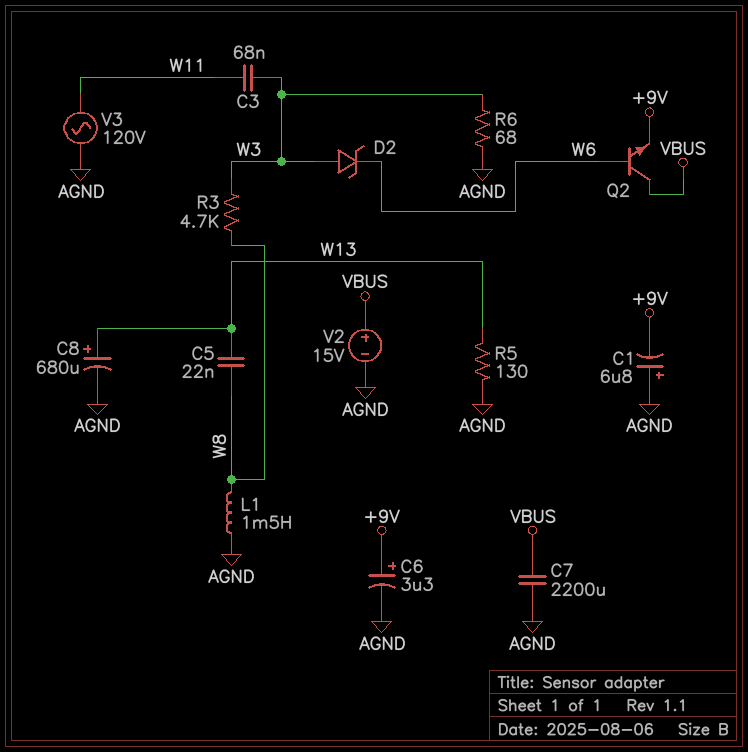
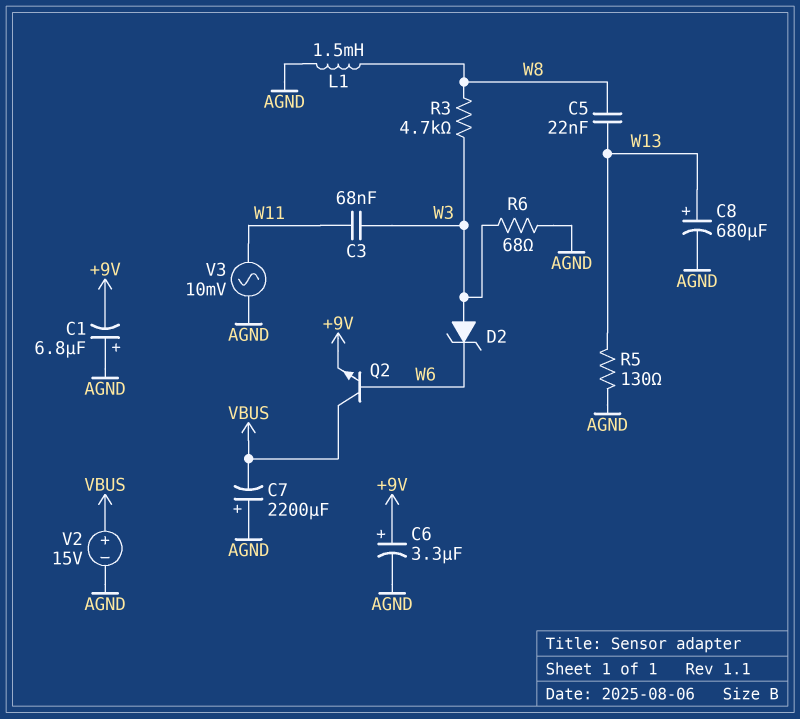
C7: 2200uF (AGND, VBUS) -> 2200uF (plus AGND, minus VBUS)
V3: AC 120V (AGND, W11) -> AC 10mV (AGND, W11)

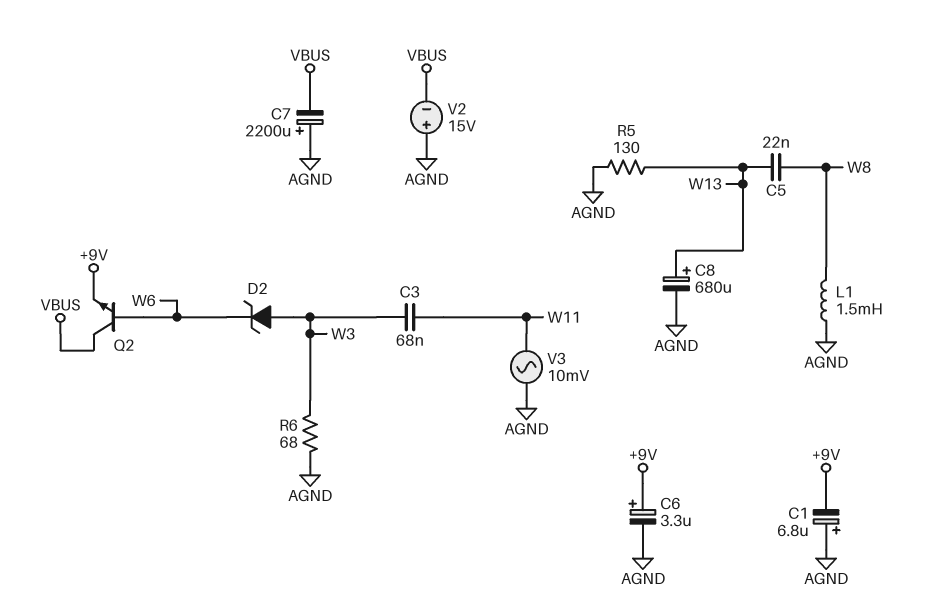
R3: 4.7k (W3, W8) -> none
V2: 15V (plus VBUS, minus AGND) -> 15V (plus AGND, minus VBUS)

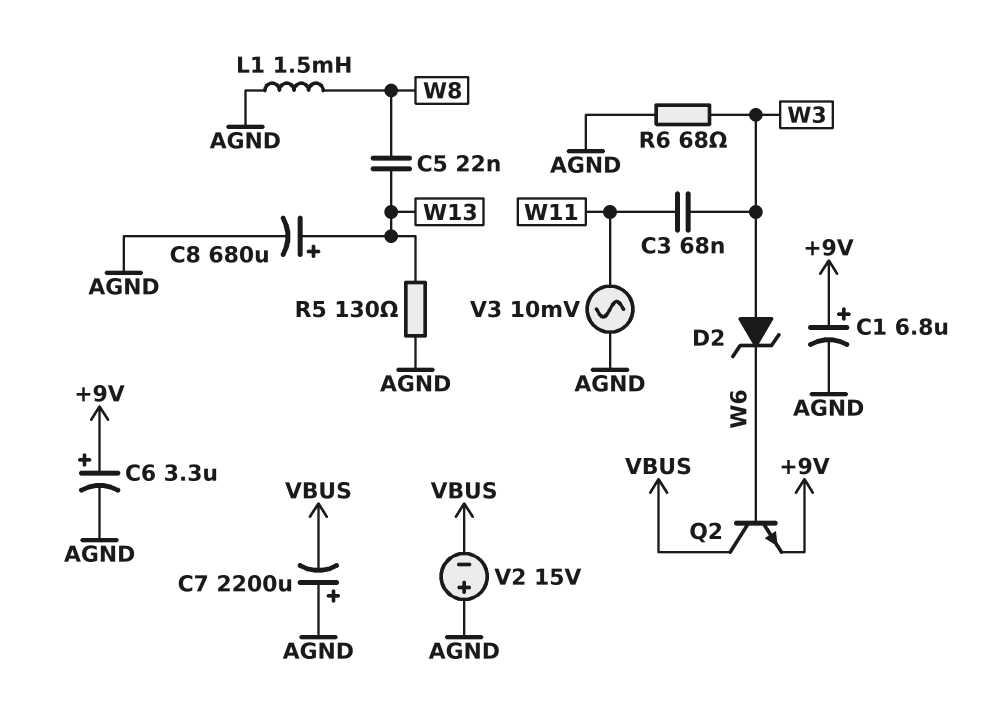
C1: 6.8uF (plus AGND, minus +9V) -> 6.8uF (plus +9V, minus AGND)

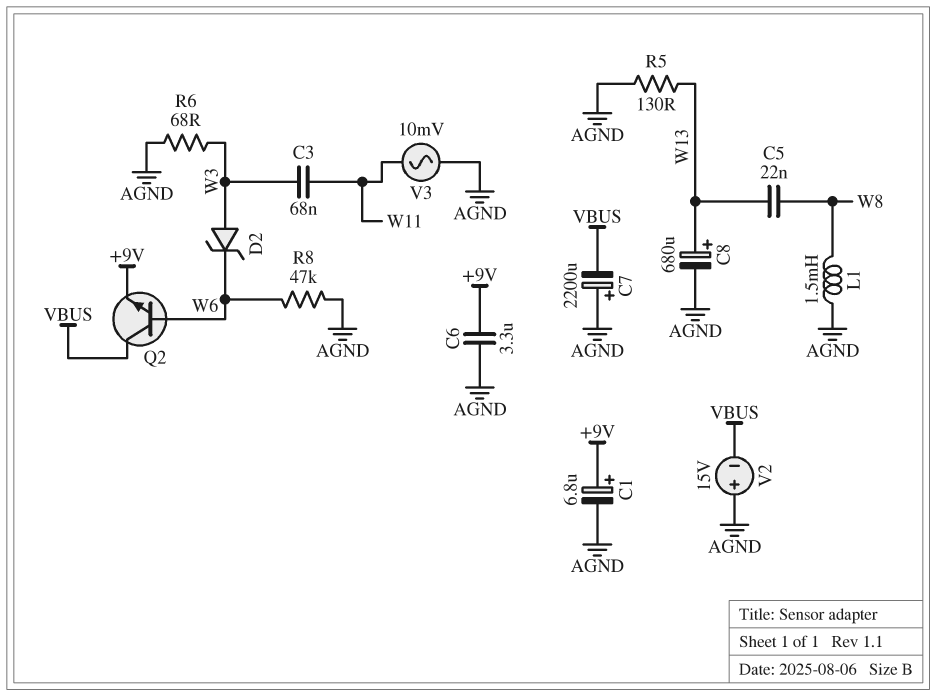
C6: 3.3uF (plus +9V, minus AGND) -> 3.3uF (+9V, AGND)
R8: none -> 47k (AGND, W6)

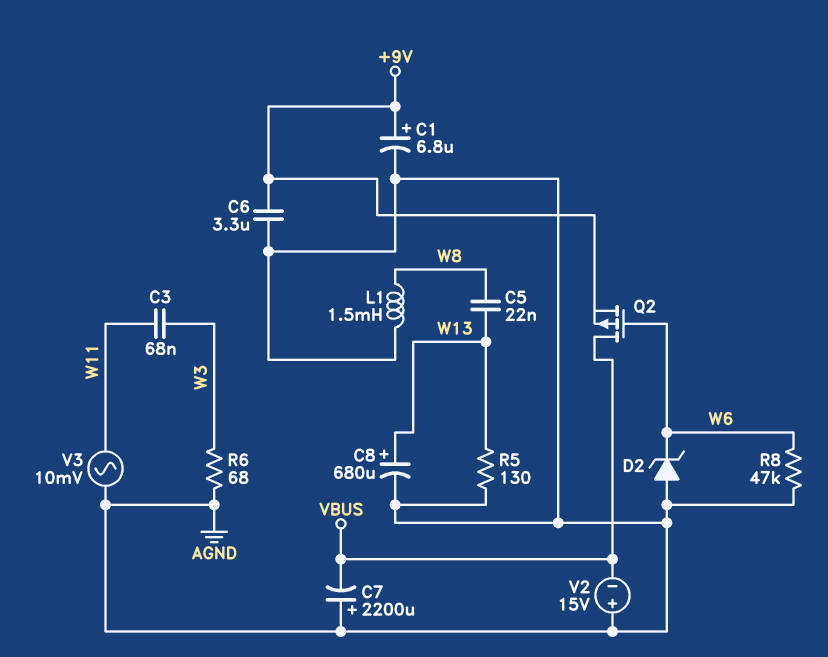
D2: zener (A W3, K W6) -> zener (A AGND, K W6)
Q2: NPN (B W6, C VBUS, E +9V) -> PMOS (G W6, D VBUS, S +9V)

